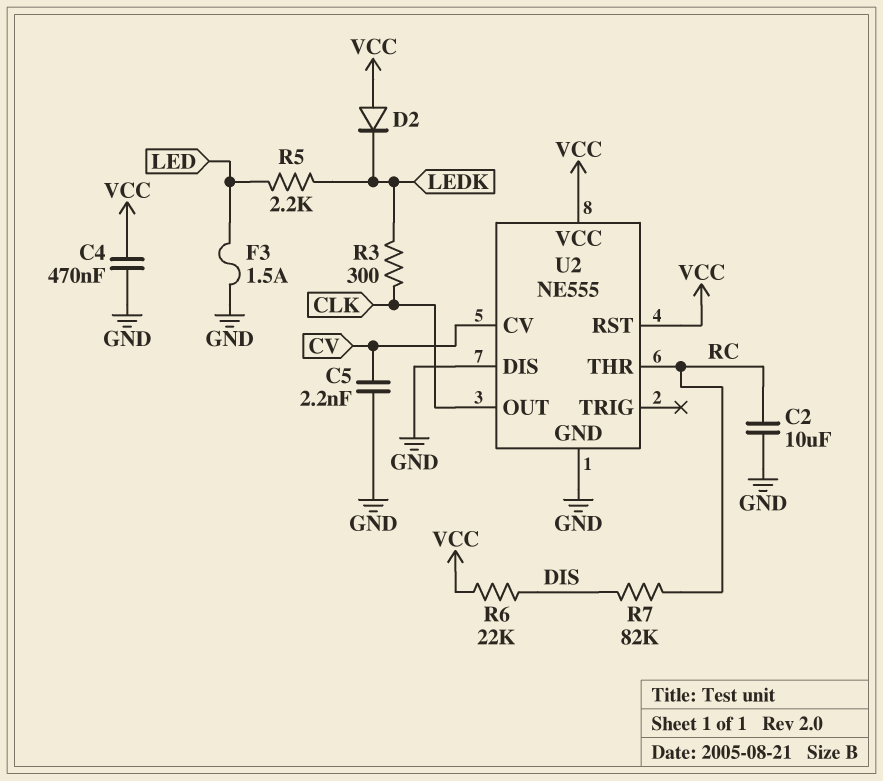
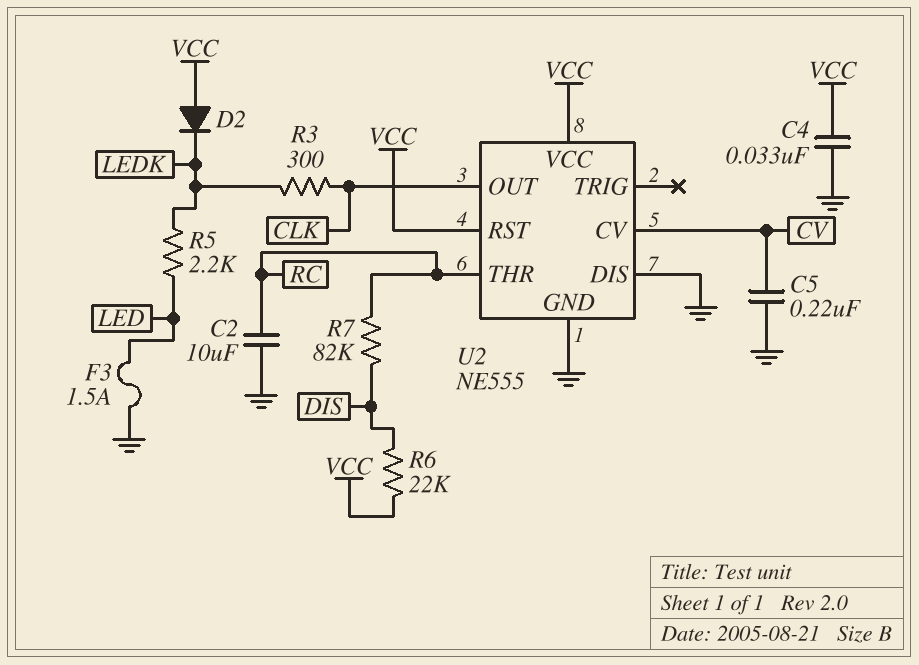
C4: 470nF (GND, VCC) -> 33nF (GND, VCC)
C5: 2.2nF (CV, GND) -> 220nF (CV, GND)

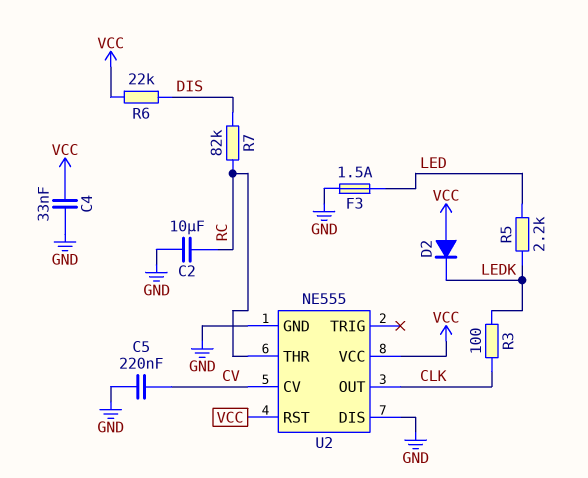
R3: 300 (CLK, LEDK) -> 100 (CLK, LEDK)

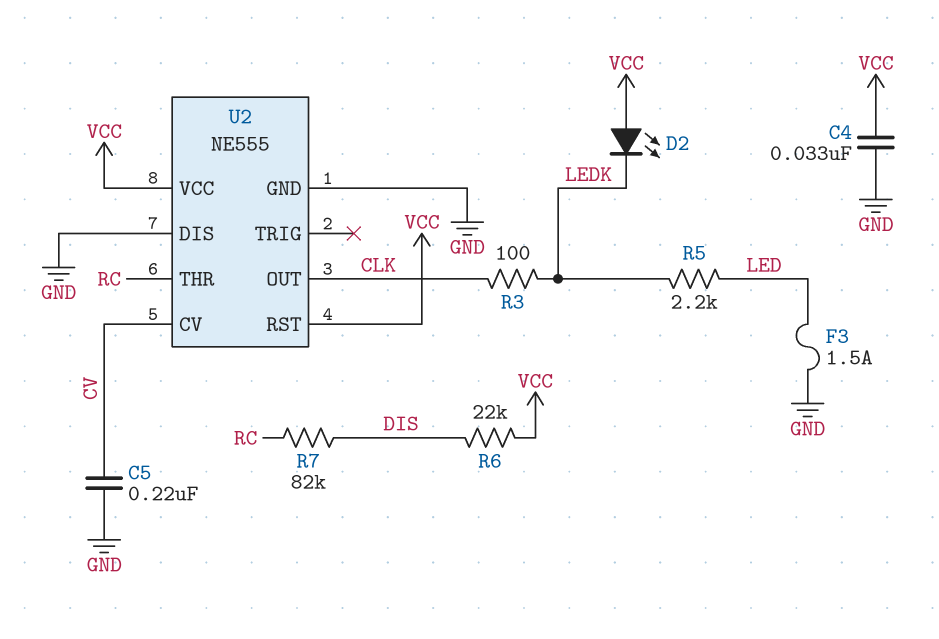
C2: 10uF (GND, RC) -> none
D2: diode (A VCC, K LEDK) -> LED (A VCC, K LEDK)

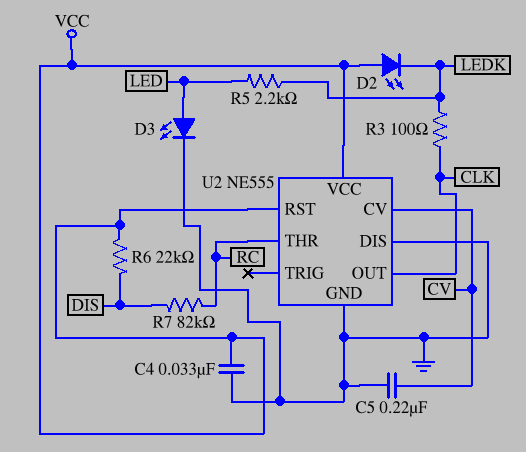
D3: none -> LED (A LED, K GND)
F3: 1.5A (GND, LED) -> none

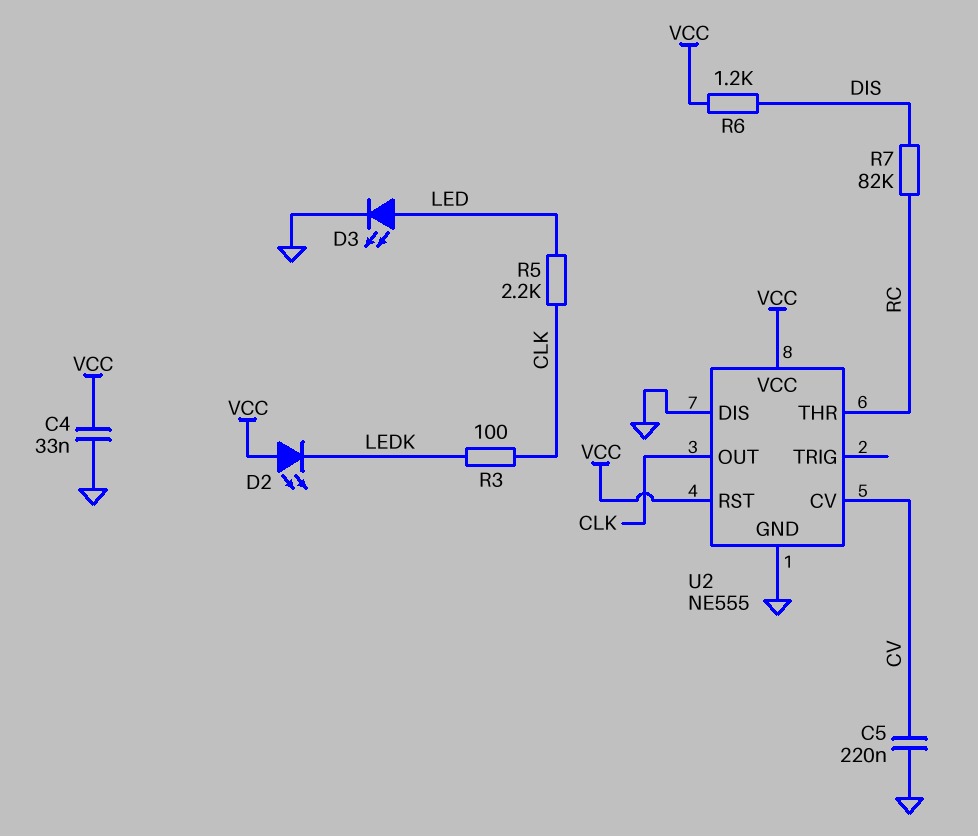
R5: 2.2k (LED, LEDK) -> 2.2k (CLK, LED)
R6: 22k (DIS, VCC) -> 1.2k (DIS, VCC)

